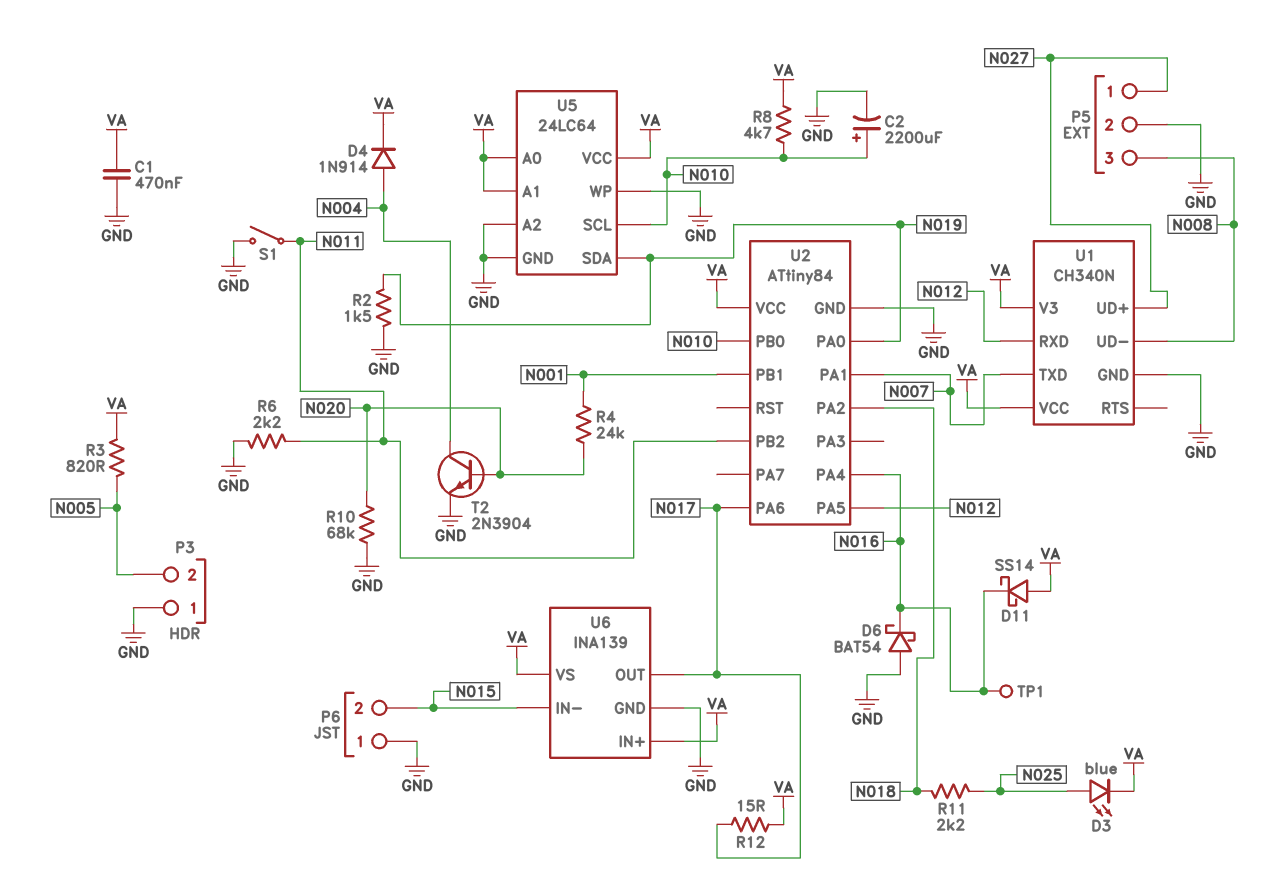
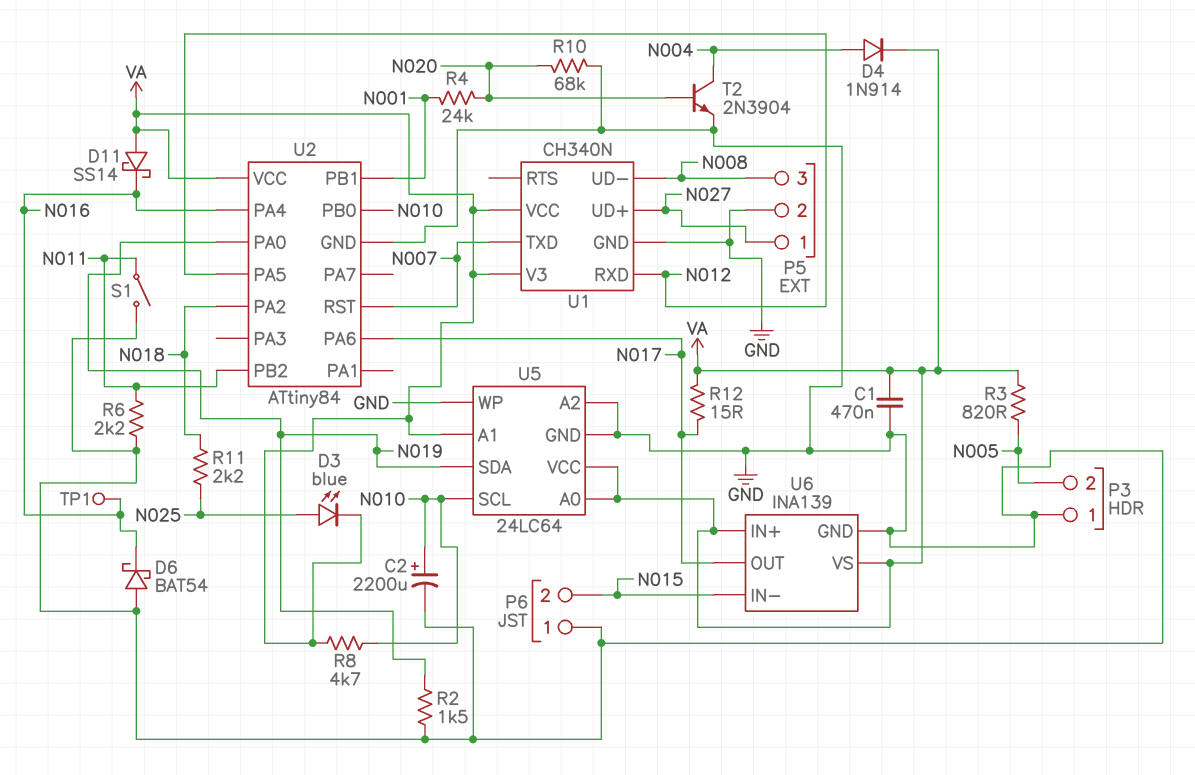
U2 pin PA1: N007 -> none
U2 pin RST: none -> N007

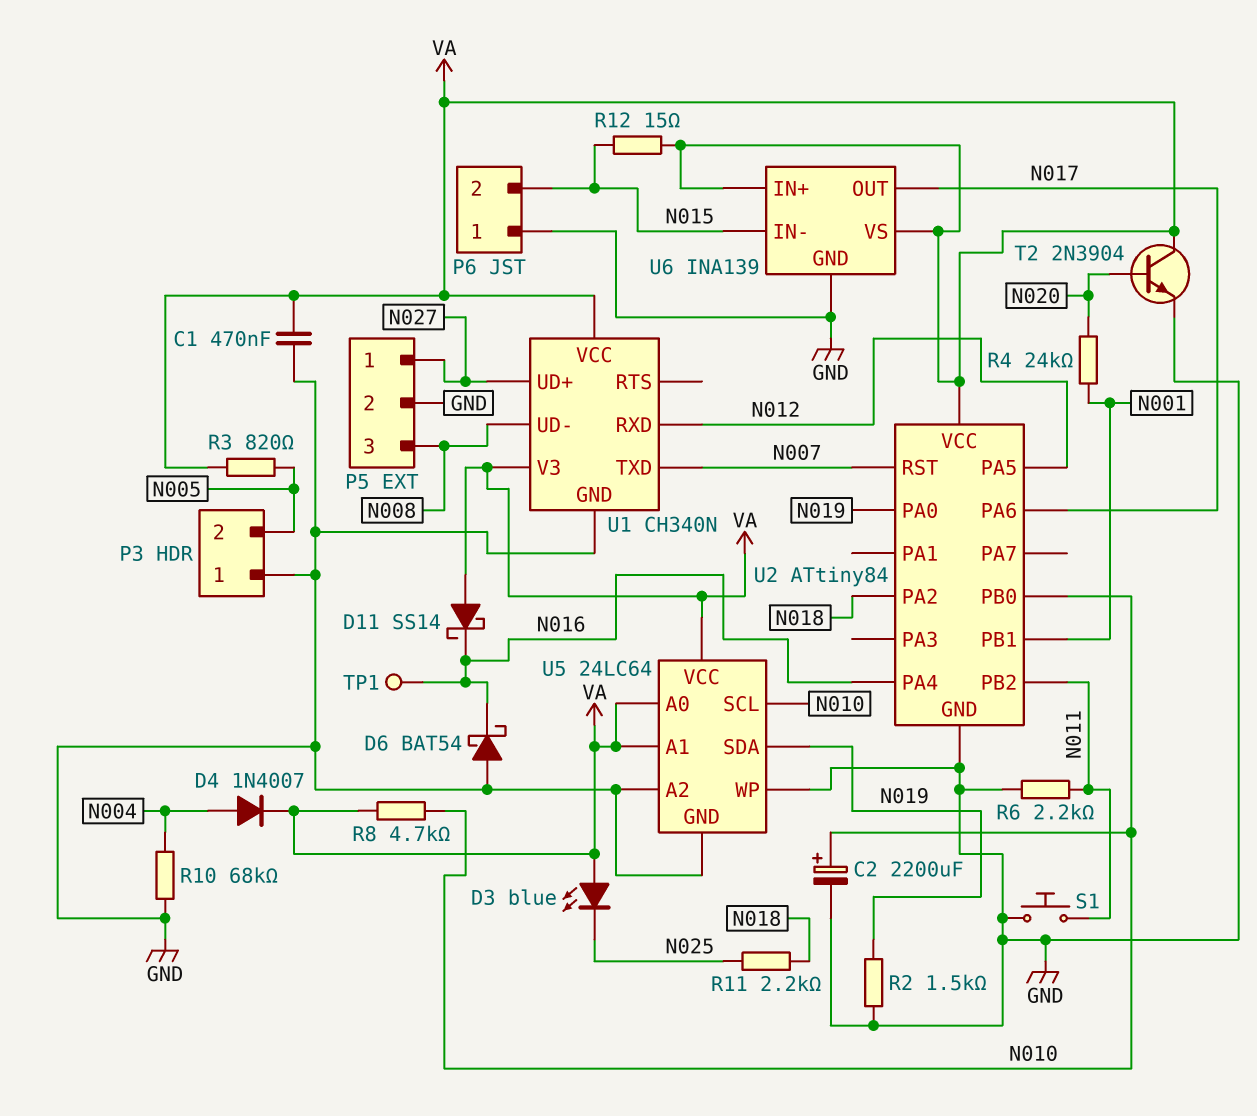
D3: LED blue (A N025, K VA) -> LED blue (A VA, K N025)
D4: diode 1N914 (A N004, K VA) -> diode 1N4007 (A N004, K VA)
R10: 68k (GND, N020) -> 68k (GND, N004)
R12: 15 (N017, VA) -> 15 (N015, VA)
S1: switch (GND, N011) -> button (GND, N011)
T2: NPN 2N3904 (B N020, C N004, E GND) -> NPN 2N3904 (B N020, C VA, E GND)

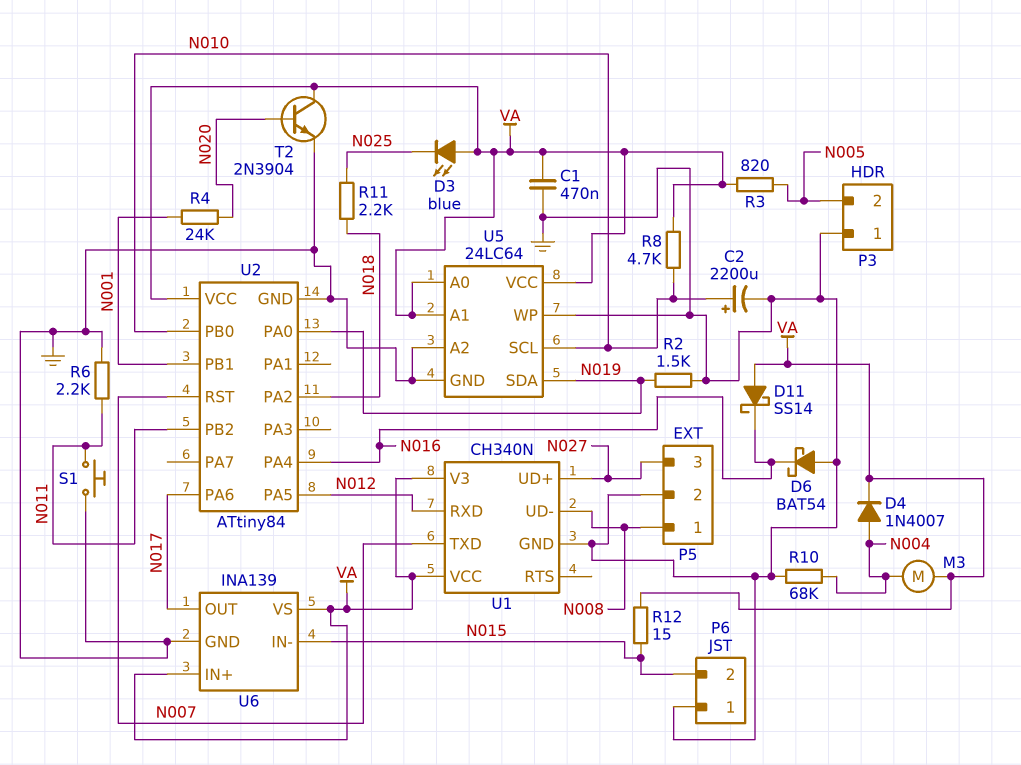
M3: none -> motor (N004, VA)
P5 pin 1: N027 -> N008
P5 pin 3: N008 -> N027
TP1: test point (N016) -> none

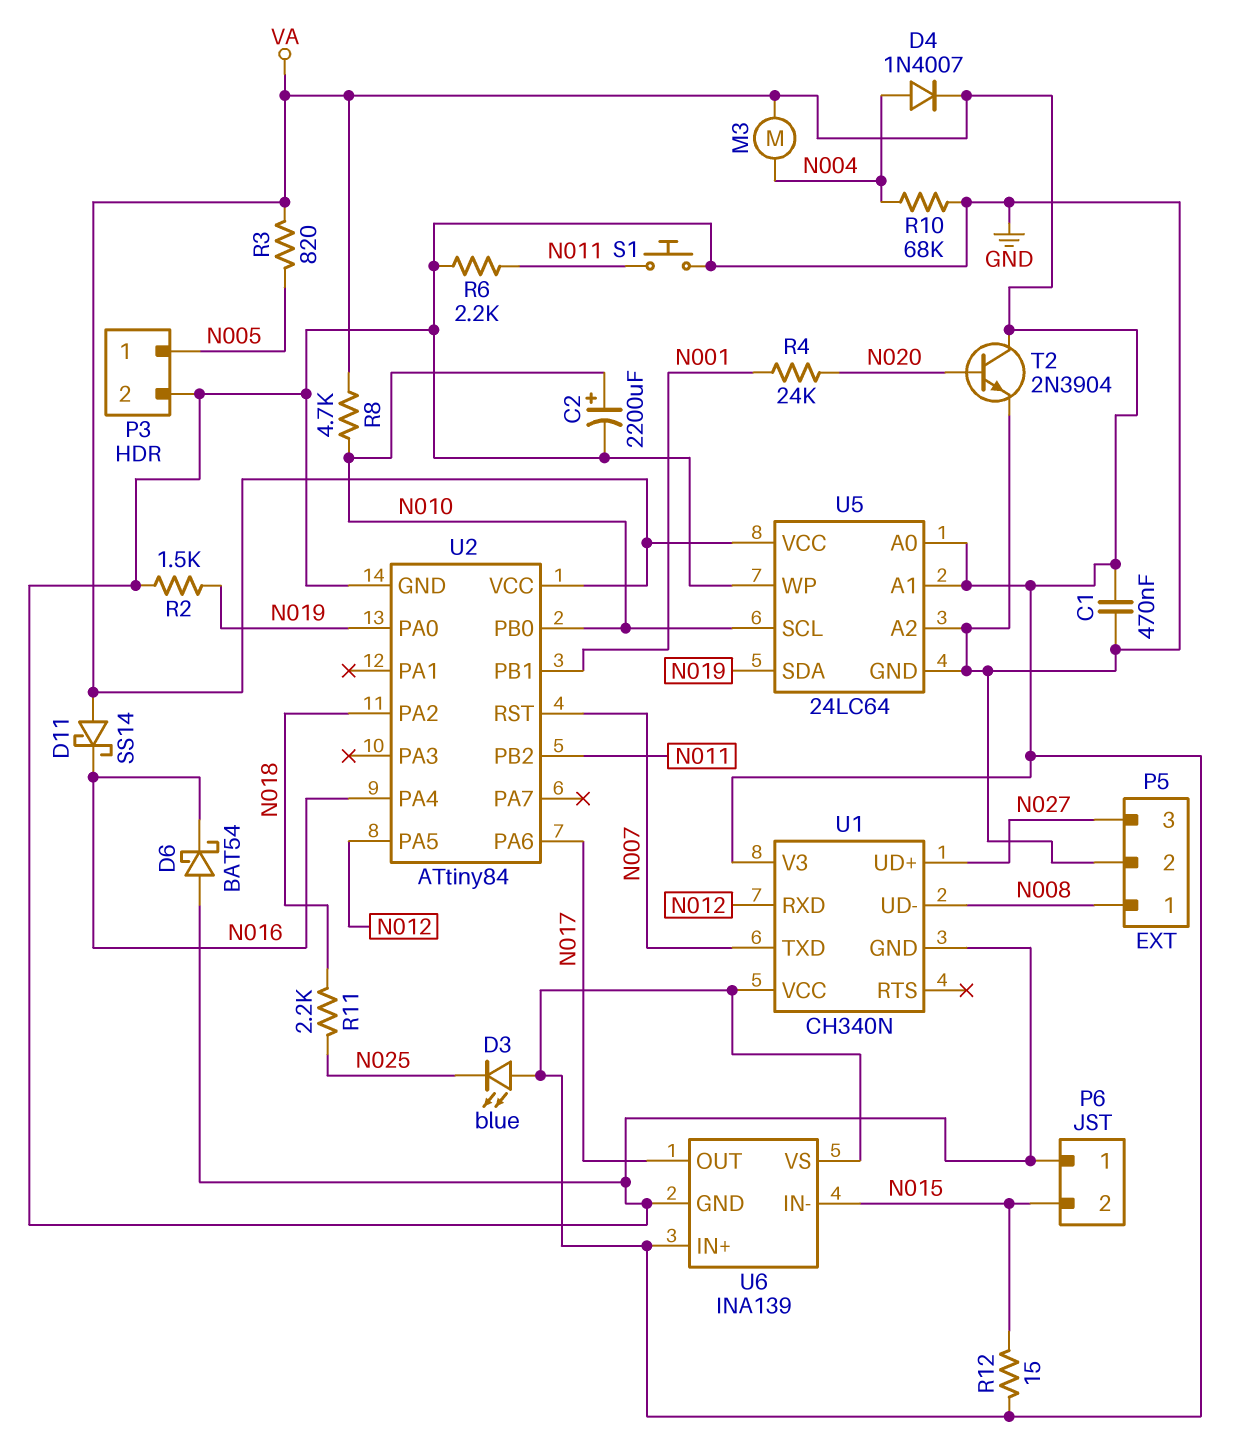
P3 pin 1: GND -> N005
P3 pin 2: N005 -> GND

